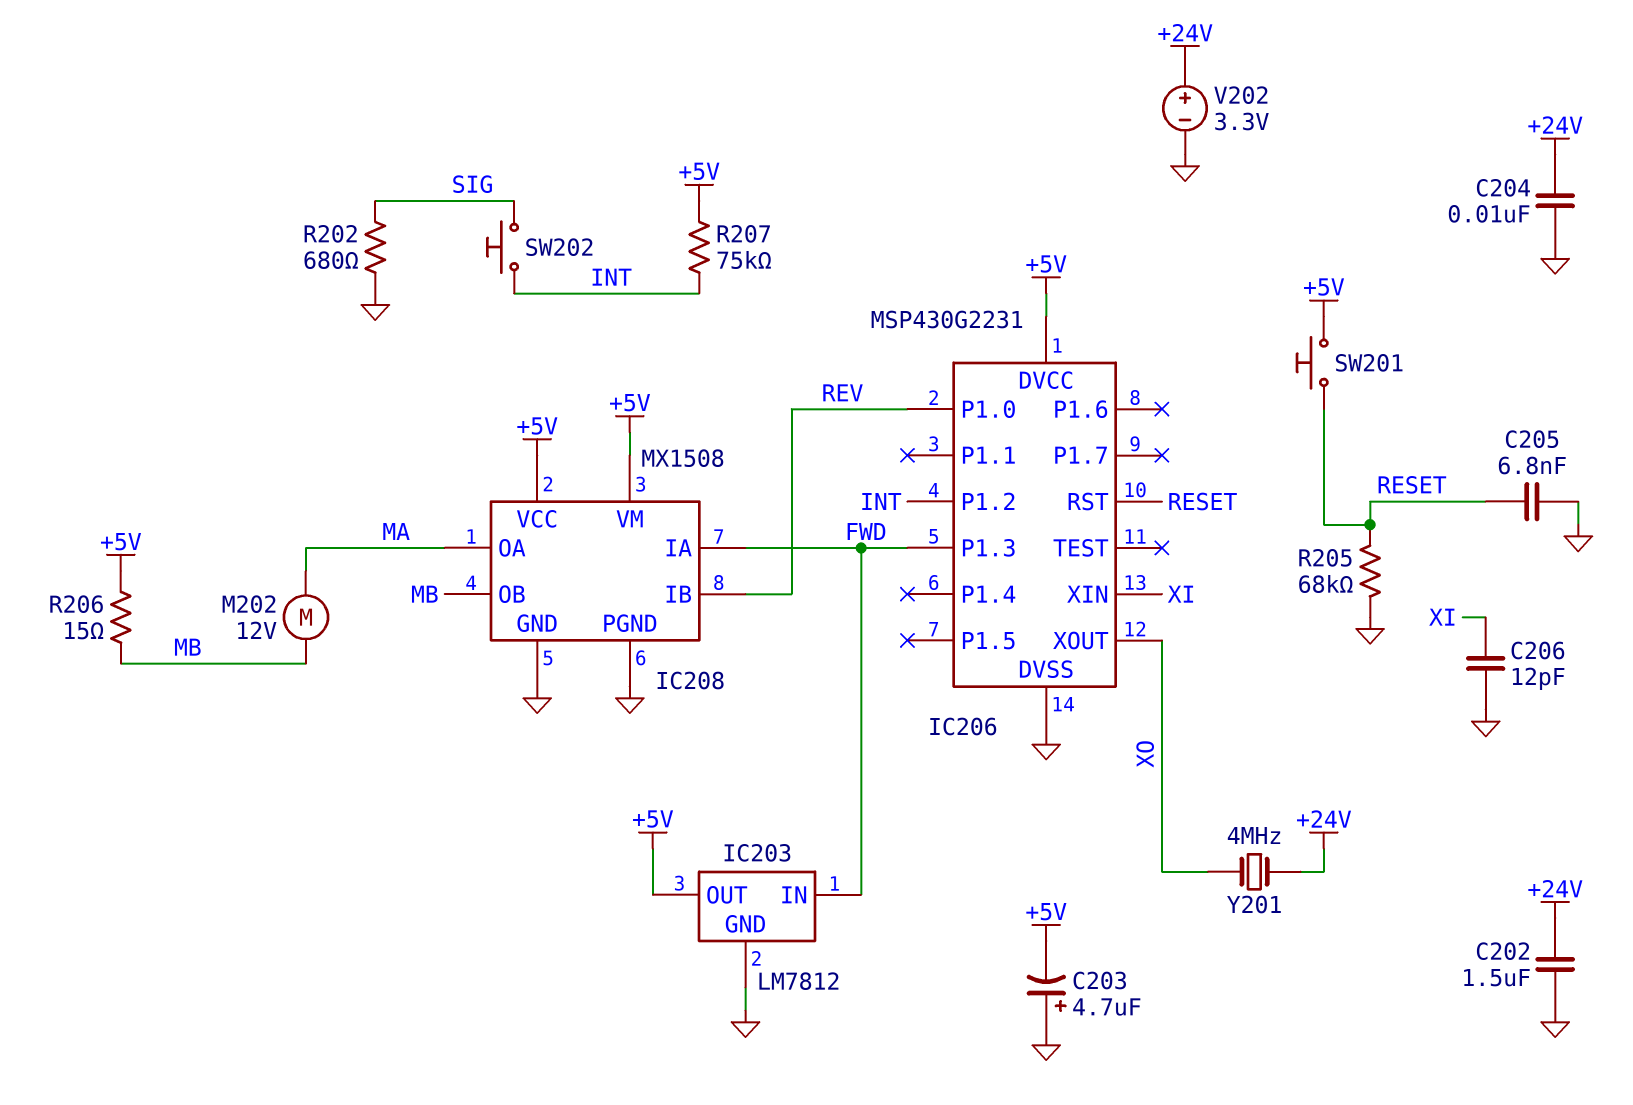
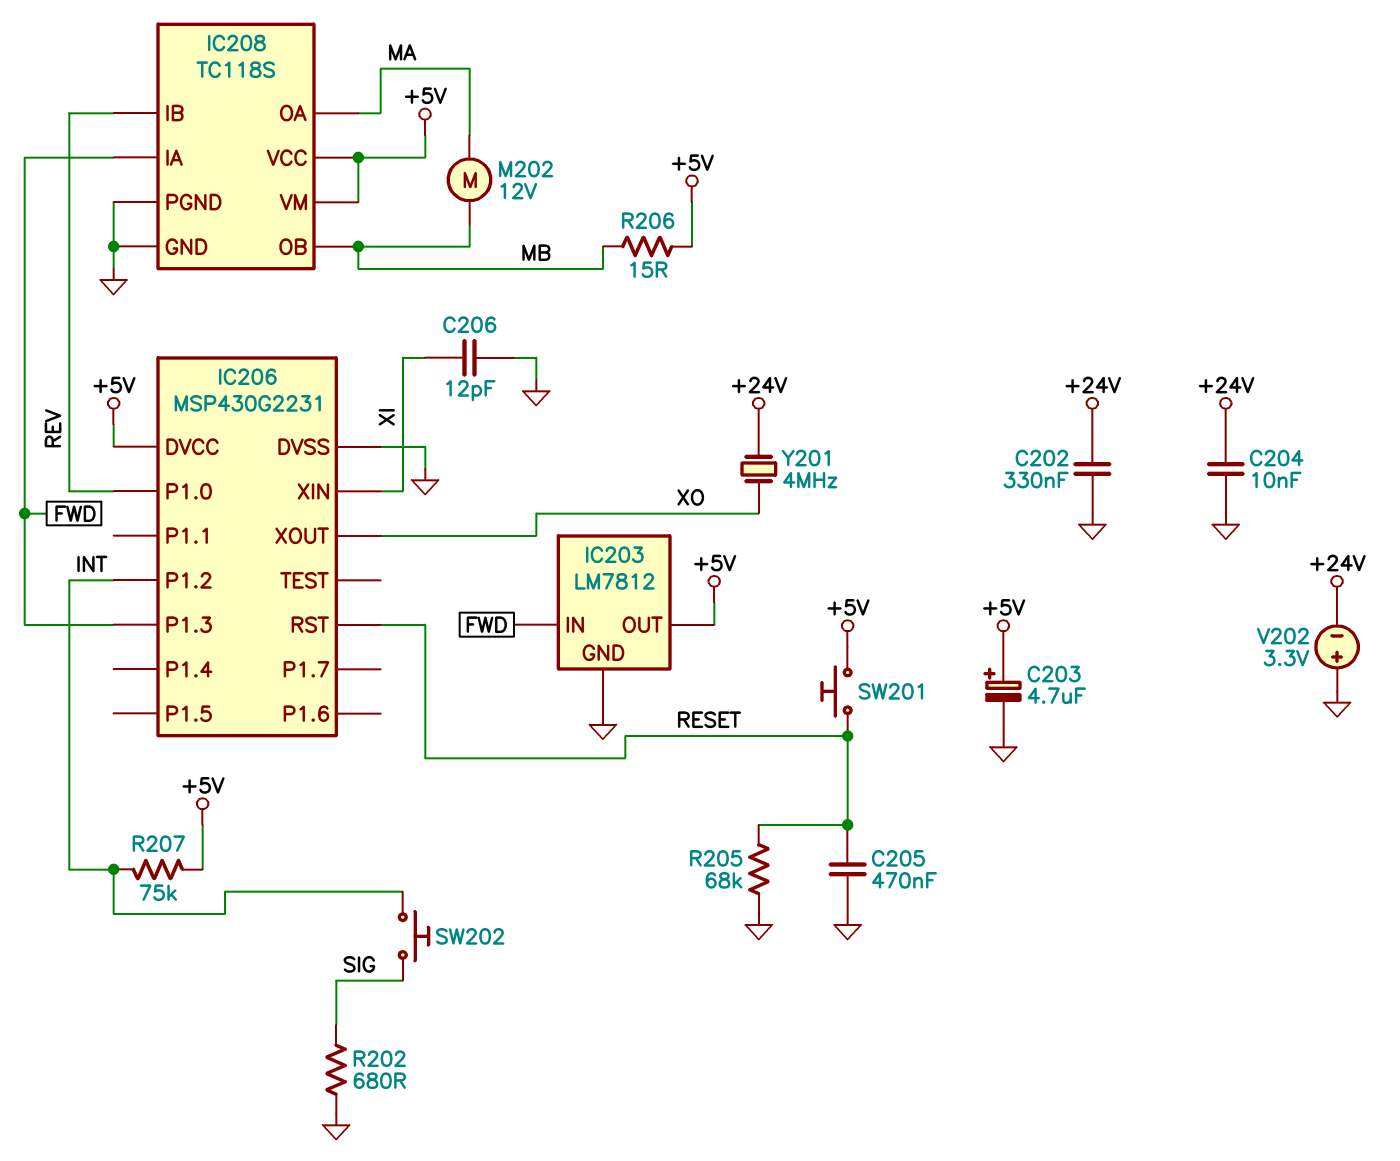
C202: 1.5uF (+24V, GND) -> 330nF (+24V, GND)
C203: 4.7uF (plus GND, minus +5V) -> 4.7uF (plus +5V, minus GND)
C205: 6.8nF (GND, RESET) -> 470nF (GND, RESET)
IC208: MX1508 -> TC118S
V202: 3.3V (plus +24V, minus GND) -> 3.3V (plus GND, minus +24V)

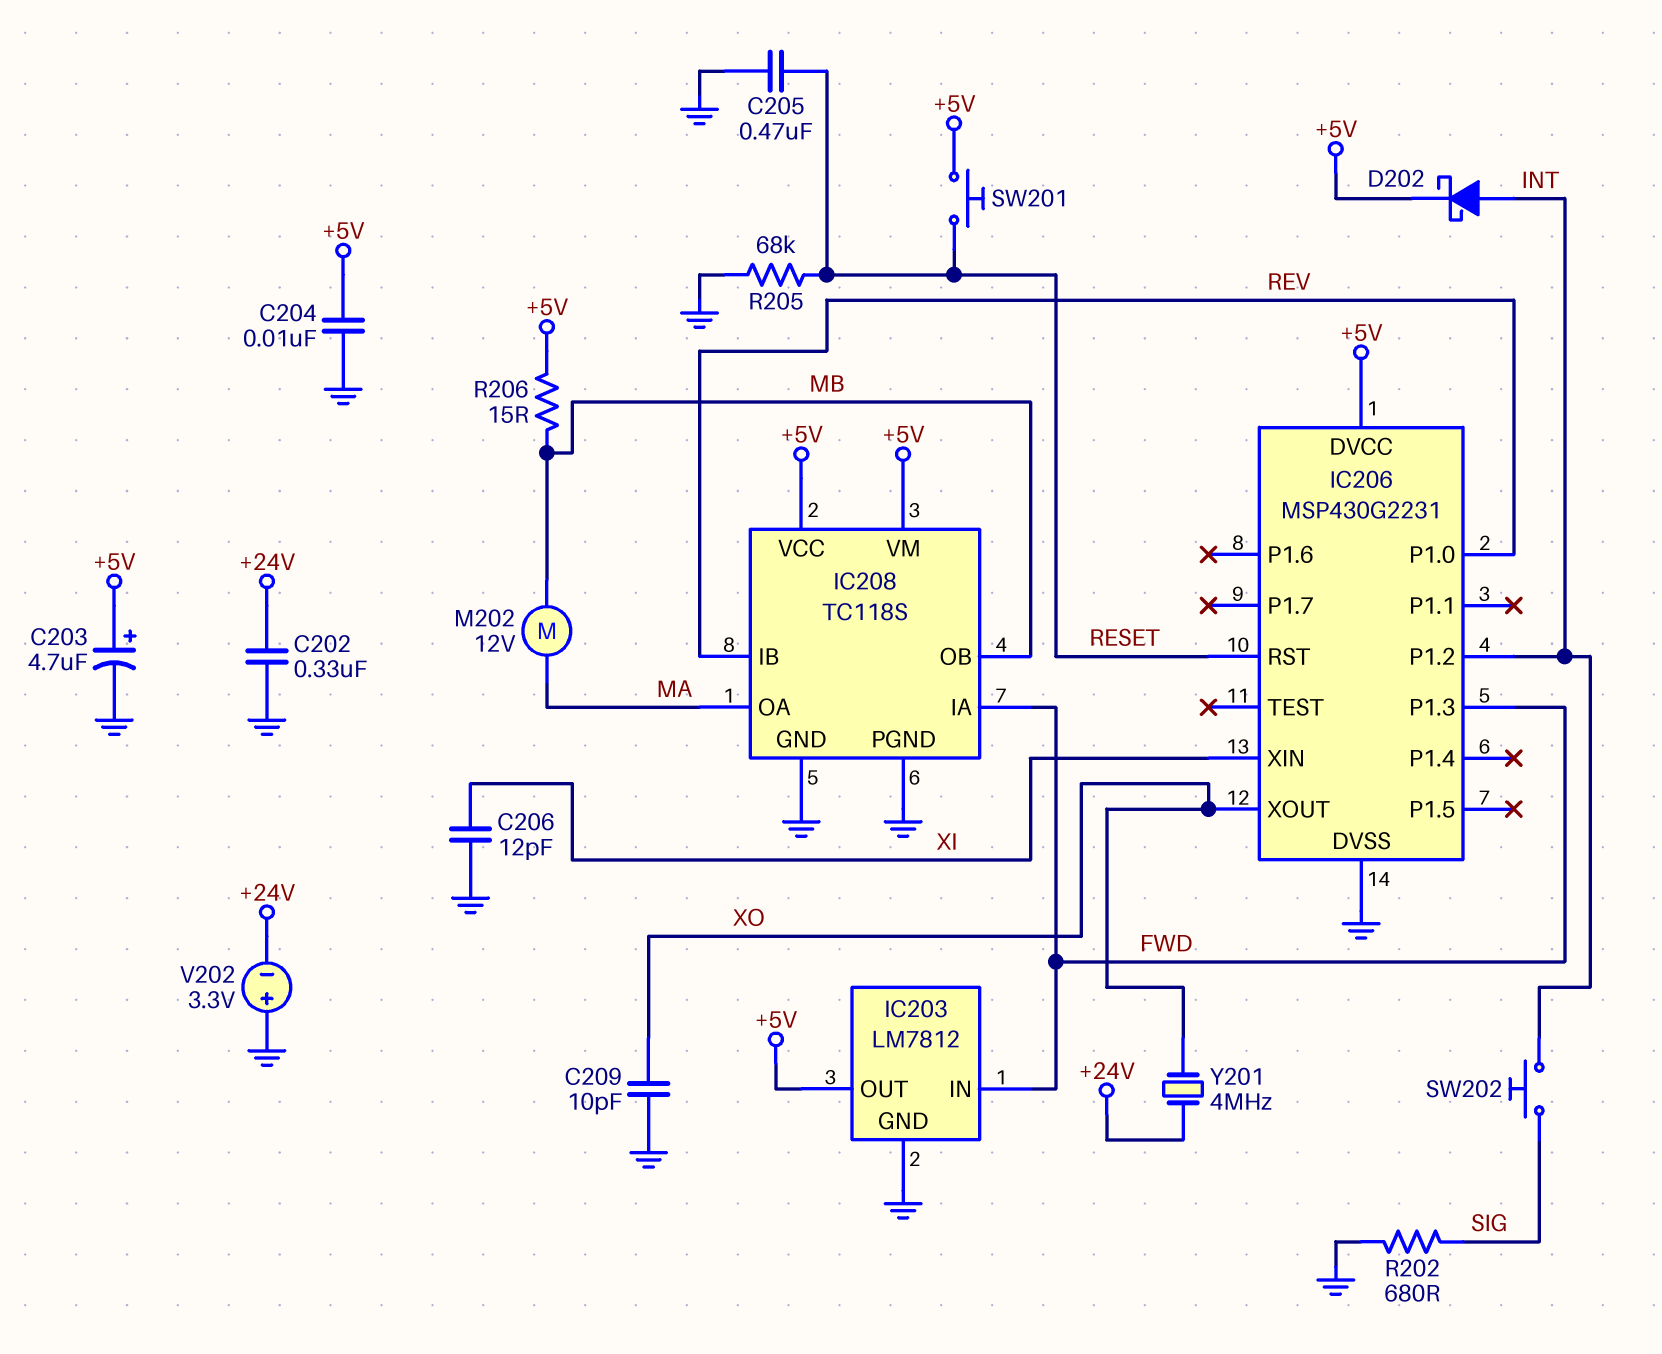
C204: 10nF (+24V, GND) -> 10nF (+5V, GND)
C209: none -> 10pF (GND, XO)
D202: none -> schottky (A INT, K +5V)
R207: 75k (+5V, INT) -> none

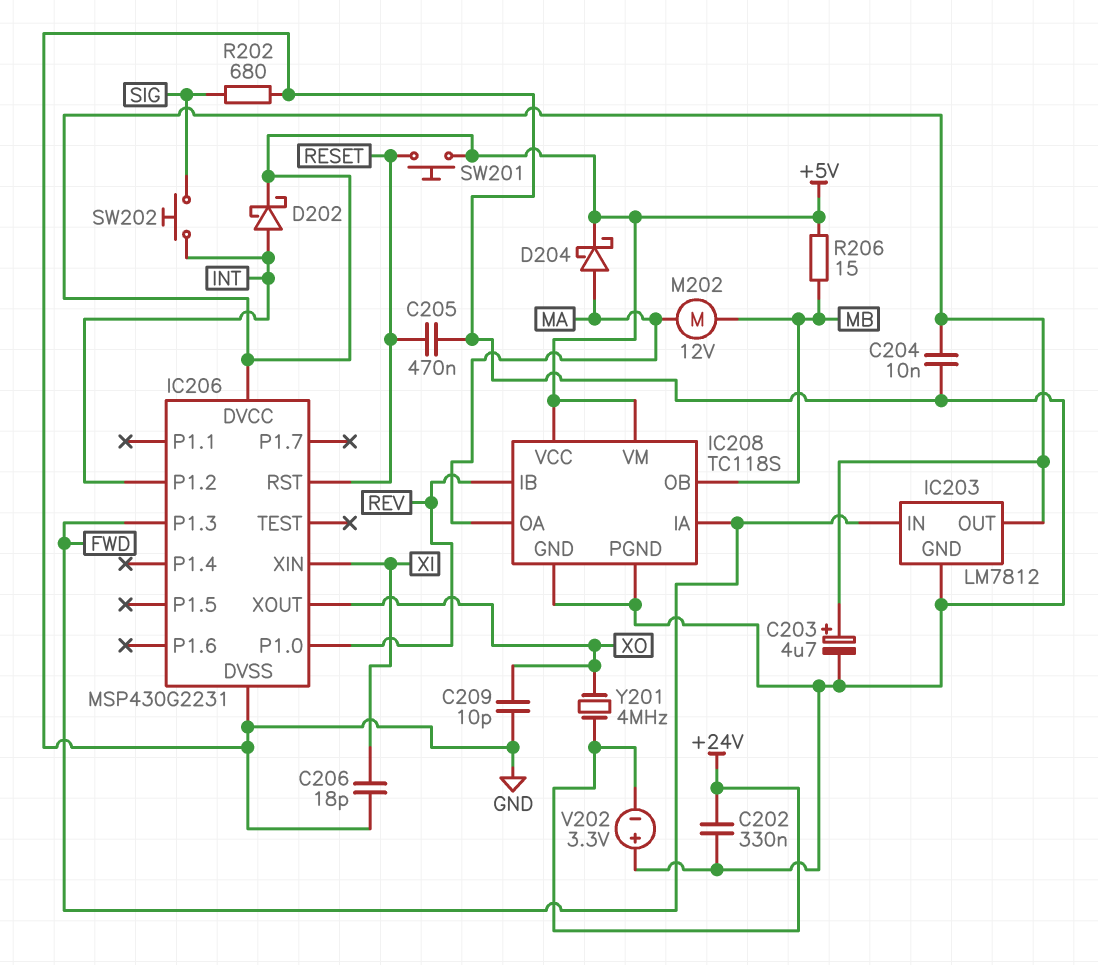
C206: 12pF (GND, XI) -> 18pF (GND, XI)
D204: none -> schottky (A MA, K +5V)
R205: 68k (GND, RESET) -> none

